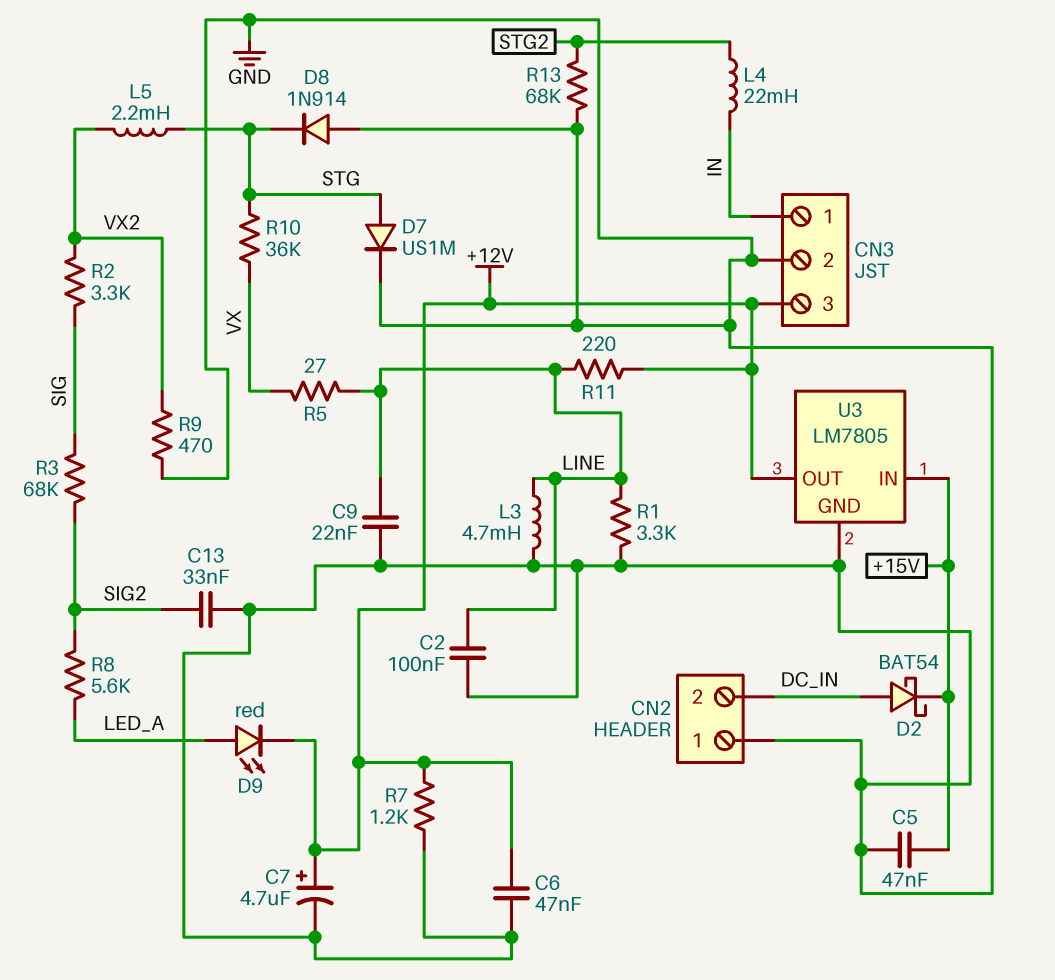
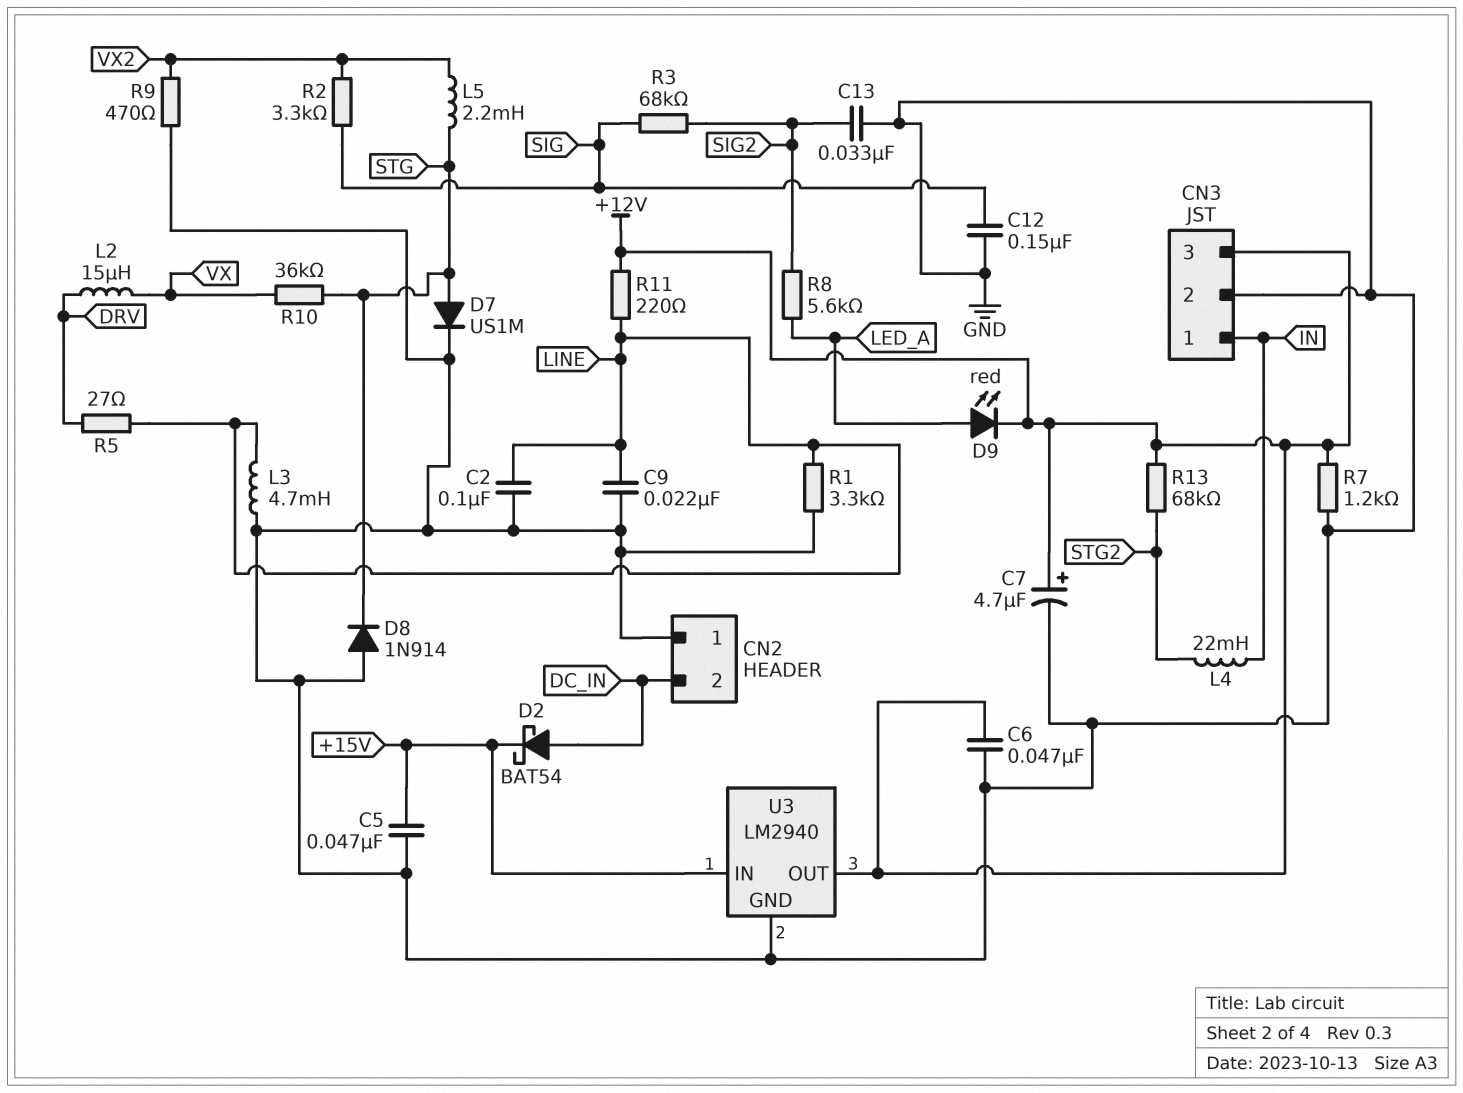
C12: none -> 150nF (GND, SIG)
L2: none -> 15uH (DRV, VX)
R5: 27 (LINE, VX) -> 27 (DRV, LINE)
R13: 68k (GND, STG2) -> 68k (+12V, STG2)
U3: LM7805 -> LM2940

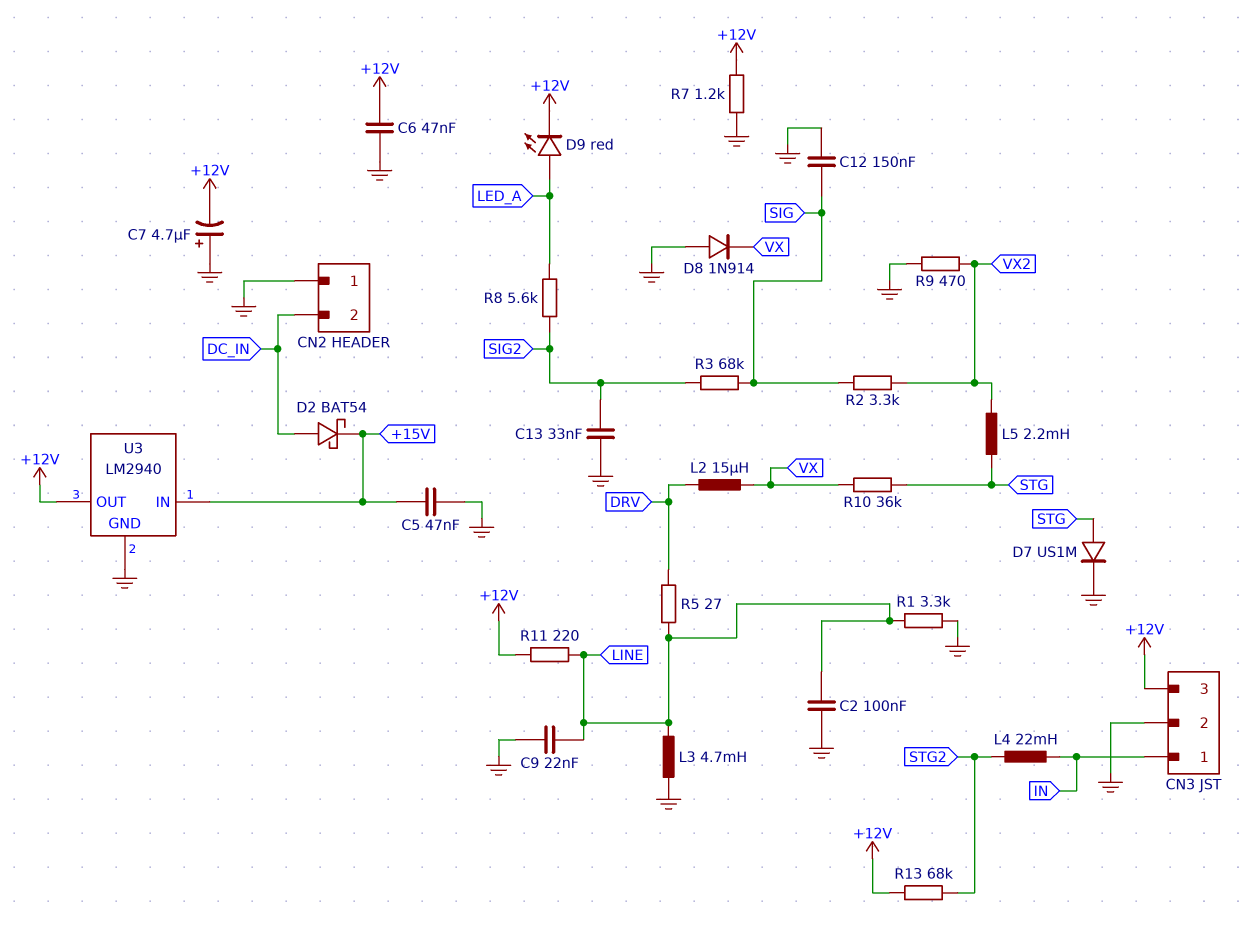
C7: 4.7uF (plus +12V, minus GND) -> 4.7uF (plus GND, minus +12V)
D8: diode 1N914 (A GND, K STG) -> diode 1N914 (A GND, K VX)

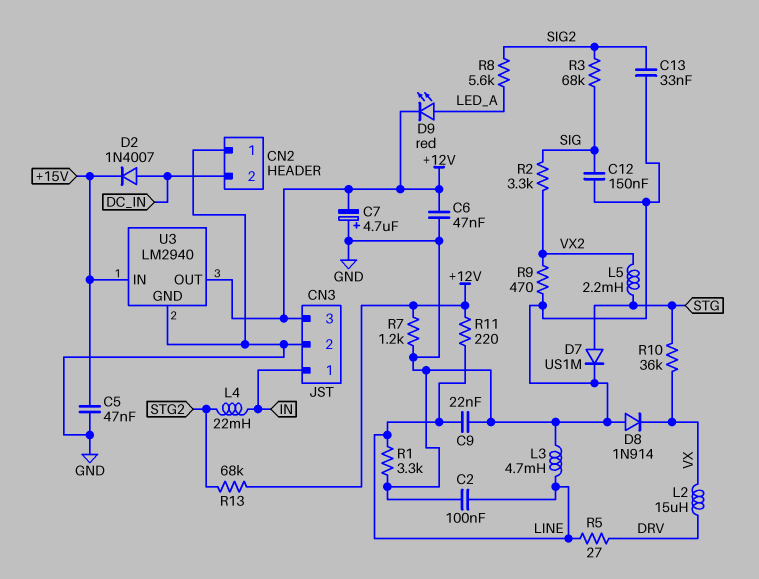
D2: schottky BAT54 (A DC_IN, K +15V) -> diode 1N4007 (A DC_IN, K +15V)

